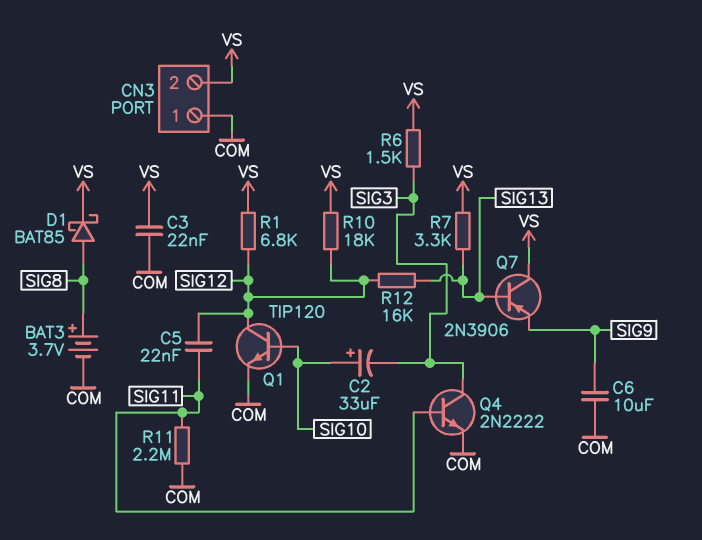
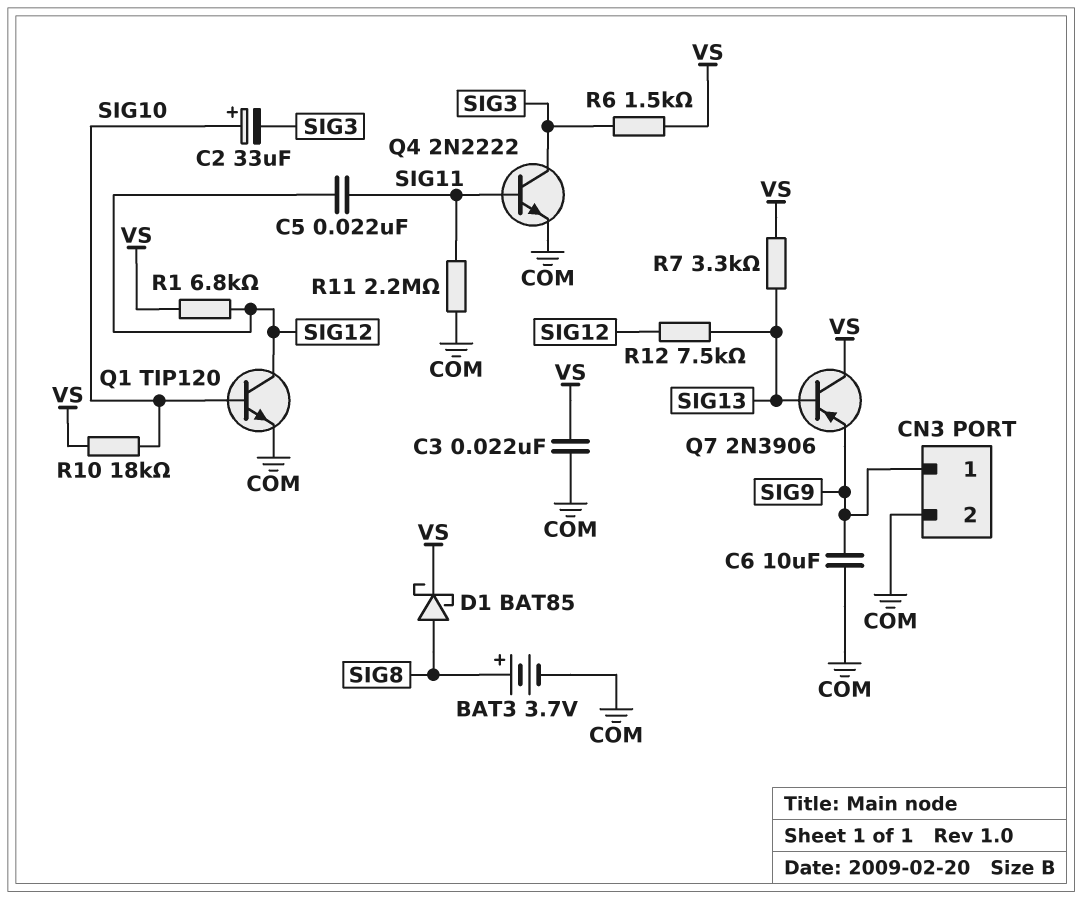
CN3 pin 1: COM -> SIG9
CN3 pin 2: VS -> COM
R10: 18k (SIG12, VS) -> 18k (SIG10, VS)
R12: 16k (SIG12, SIG13) -> 7.5k (SIG12, SIG13)

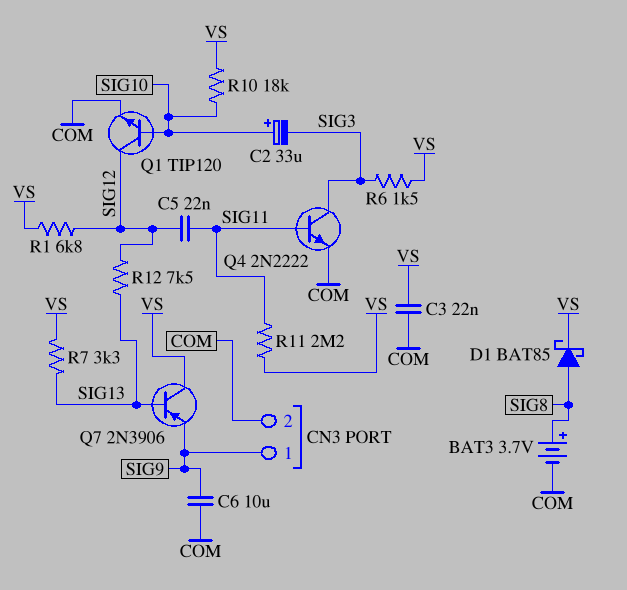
R11: 2.2M (COM, SIG11) -> 2.2M (SIG11, VS)

